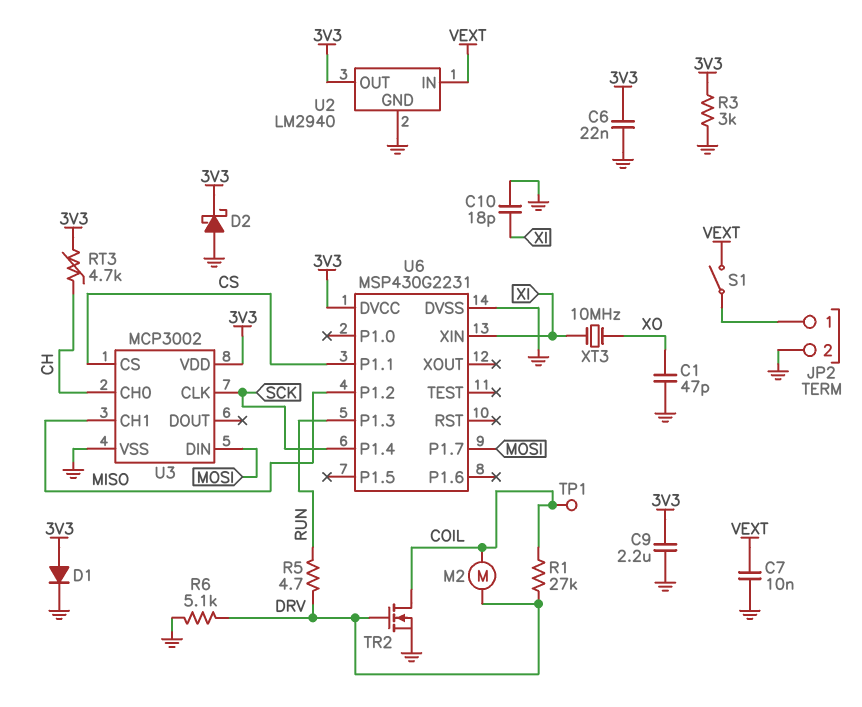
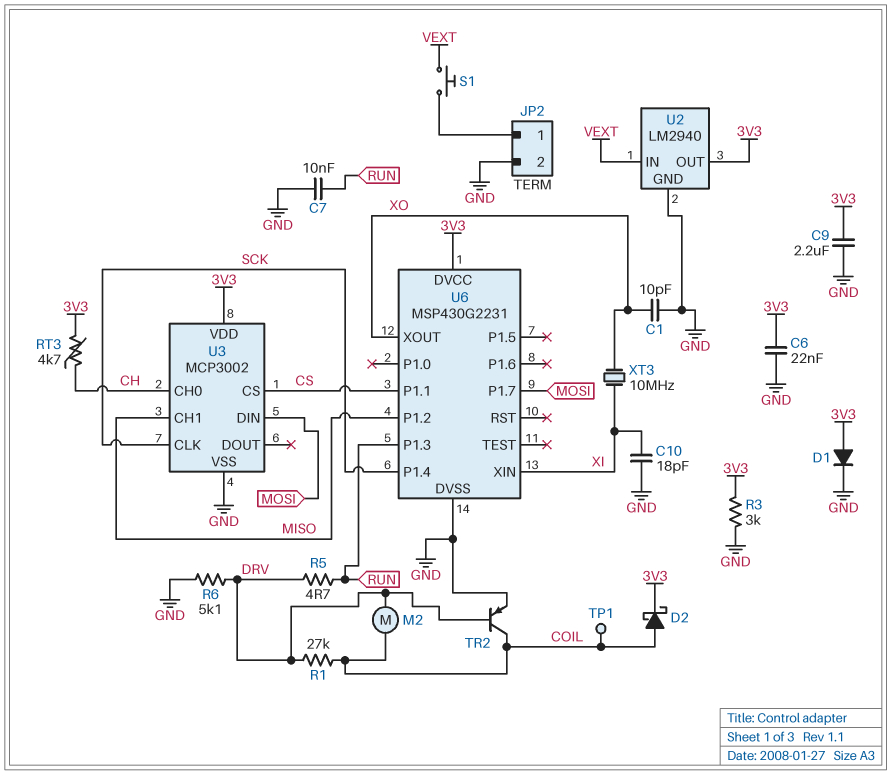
C1: 47pF (GND, XO) -> 10pF (GND, XO)
C7: 10nF (GND, VEXT) -> 10nF (GND, RUN)
D2: schottky (A GND, K 3V3) -> schottky (A COIL, K 3V3)
S1: switch (JP2/1, VEXT) -> button (JP2/1, VEXT)
TR2: NMOS (G DRV, D COIL, S GND) -> PNP (B DRV, C COIL, E GND)
U6 pin XOUT: none -> XO

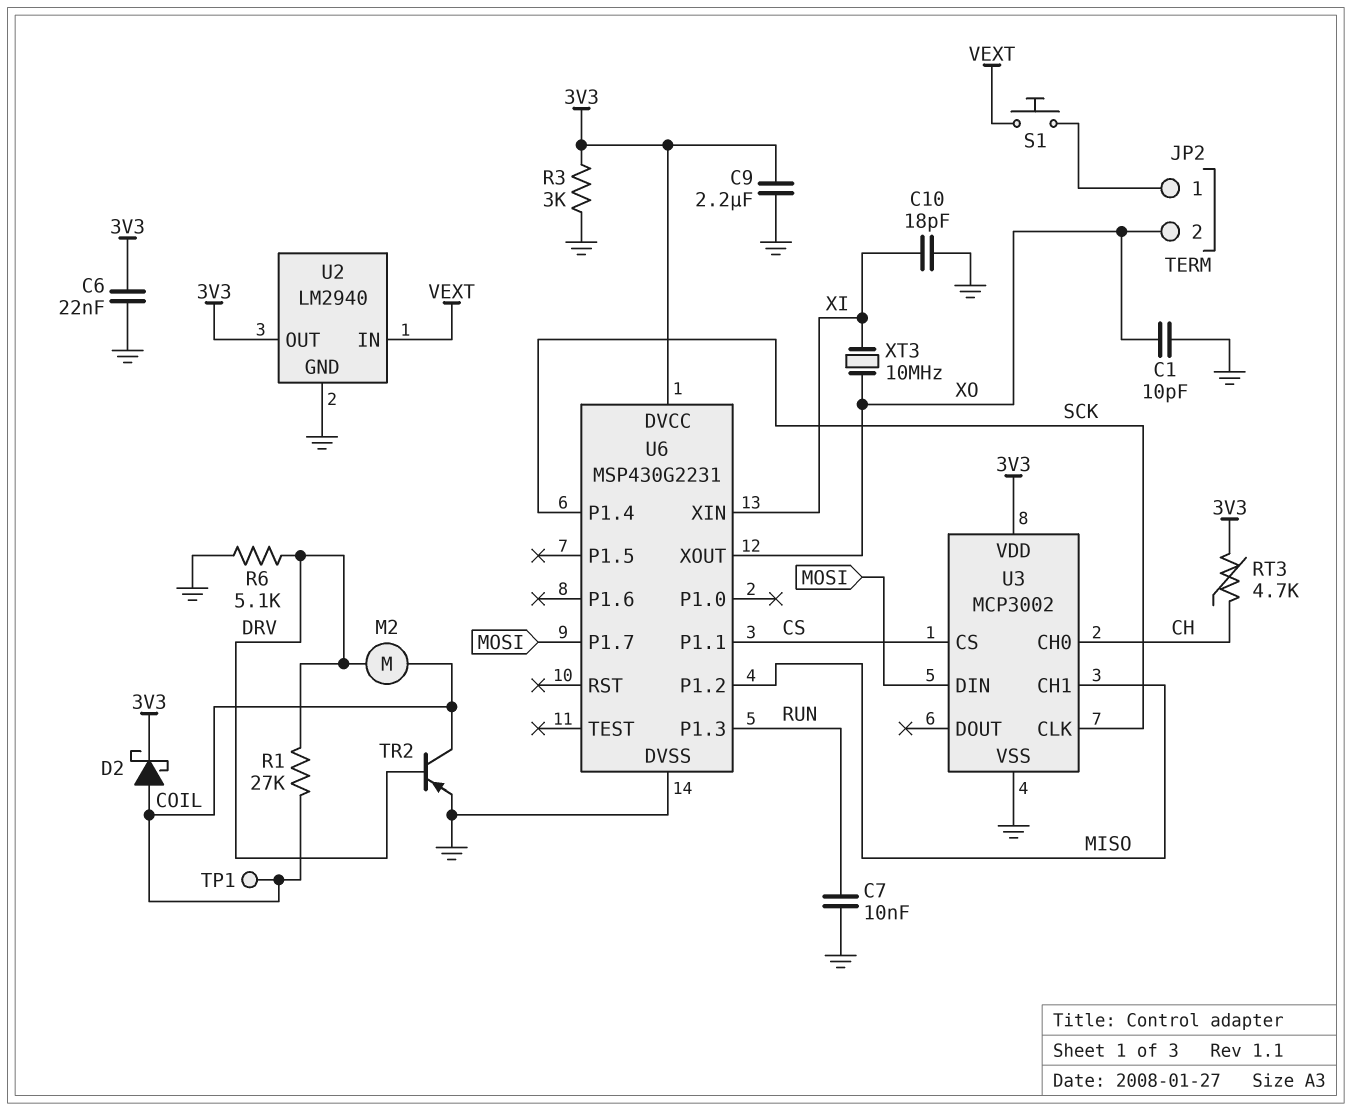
D1: diode (A 3V3, K GND) -> none
JP2 pin 2: GND -> XO
R5: 4.7 (DRV, RUN) -> none

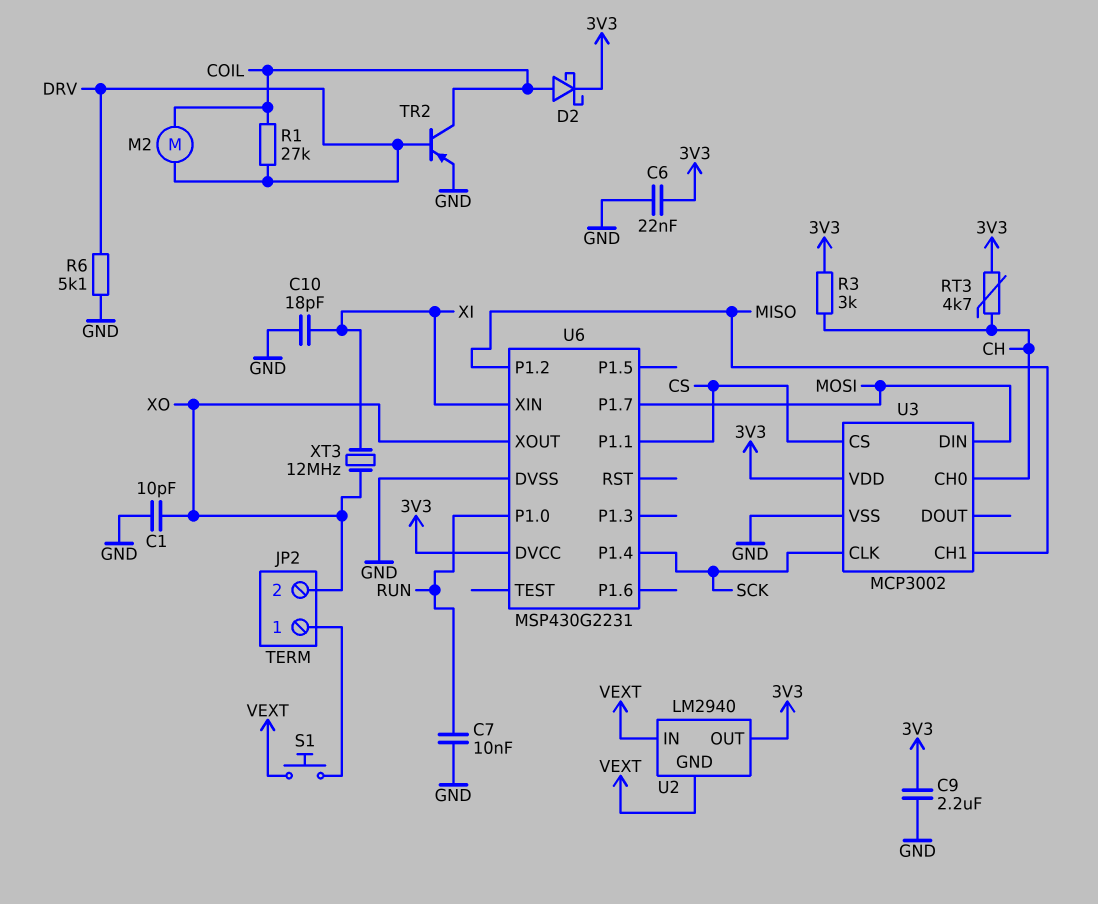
R3: 3k (3V3, GND) -> 3k (3V3, CH)
TP1: test point (COIL) -> none
U2 pin GND: GND -> VEXT
U6 pin P1.0: none -> RUN
U6 pin P1.3: RUN -> none
XT3: 10MHz (XI, XO) -> 12MHz (XI, XO)

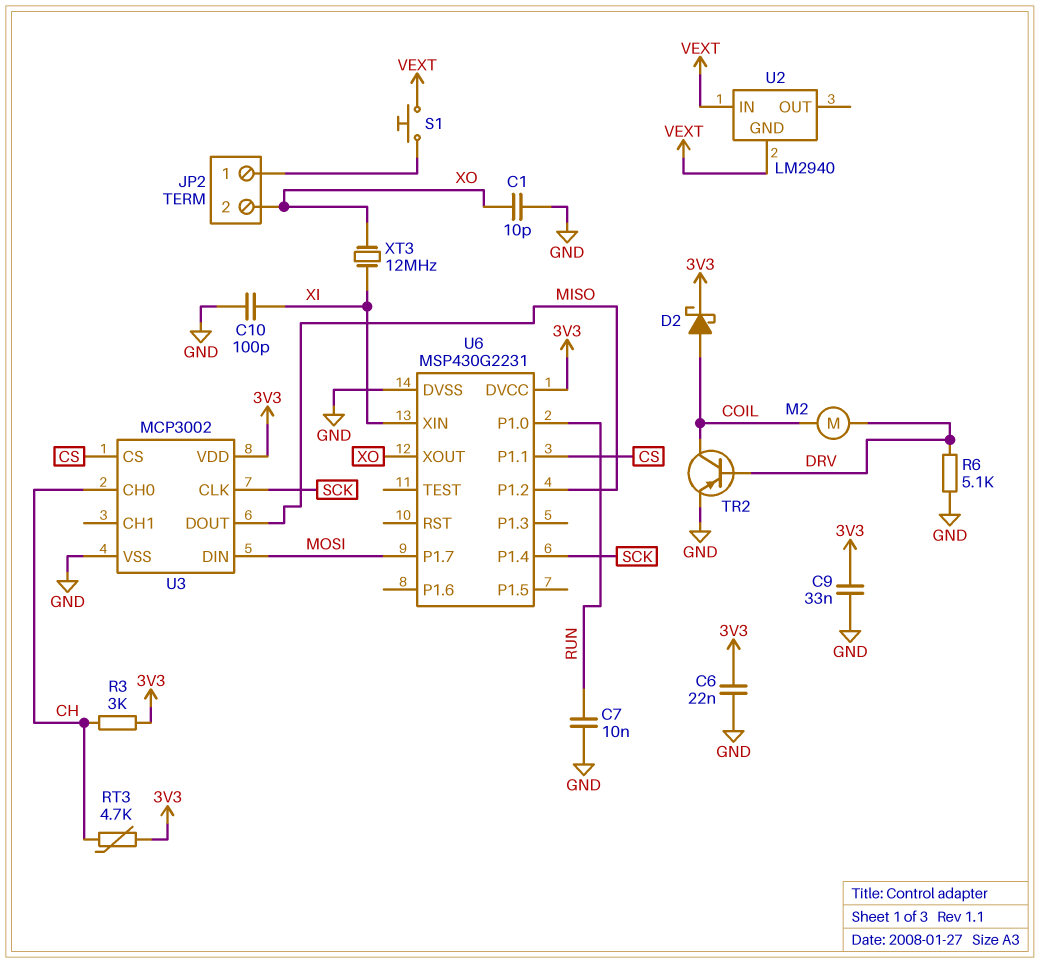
C9: 2.2uF (3V3, GND) -> 33nF (3V3, GND)
C10: 18pF (GND, XI) -> 100pF (GND, XI)
R1: 27k (COIL, DRV) -> none
U2 pin OUT: 3V3 -> none
U3 pin CH1: MISO -> none
U3 pin DOUT: none -> MISO

